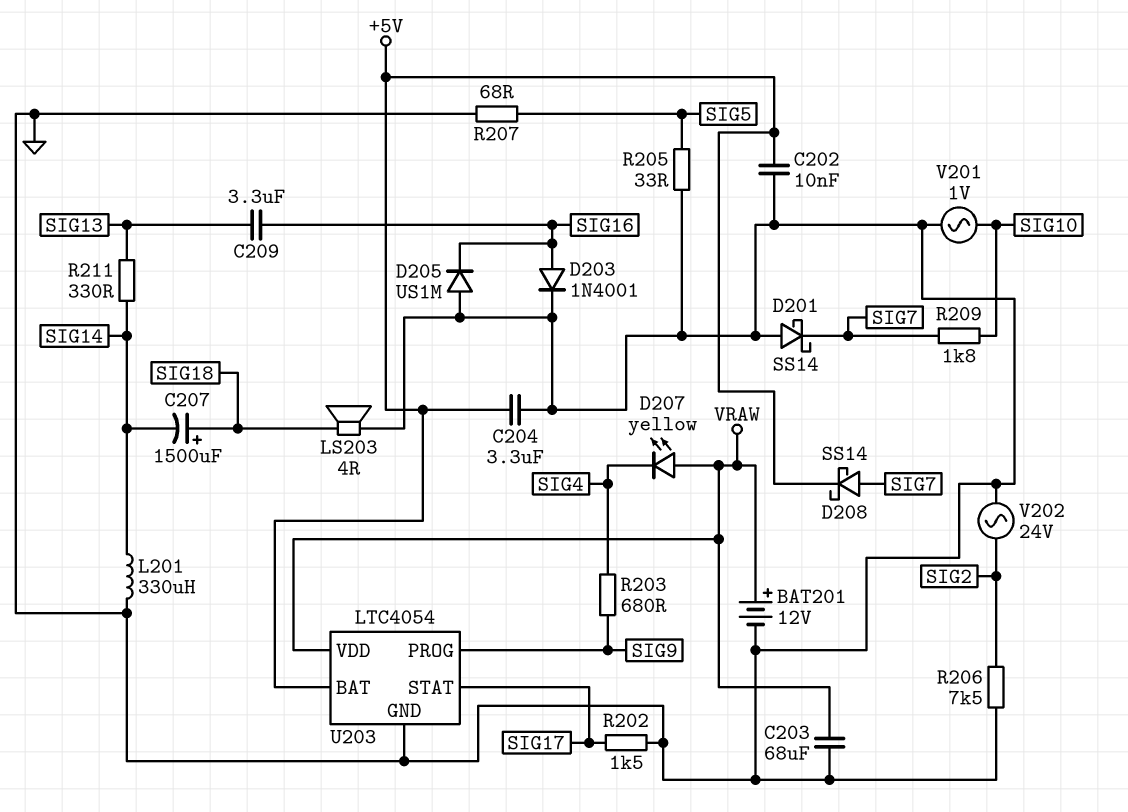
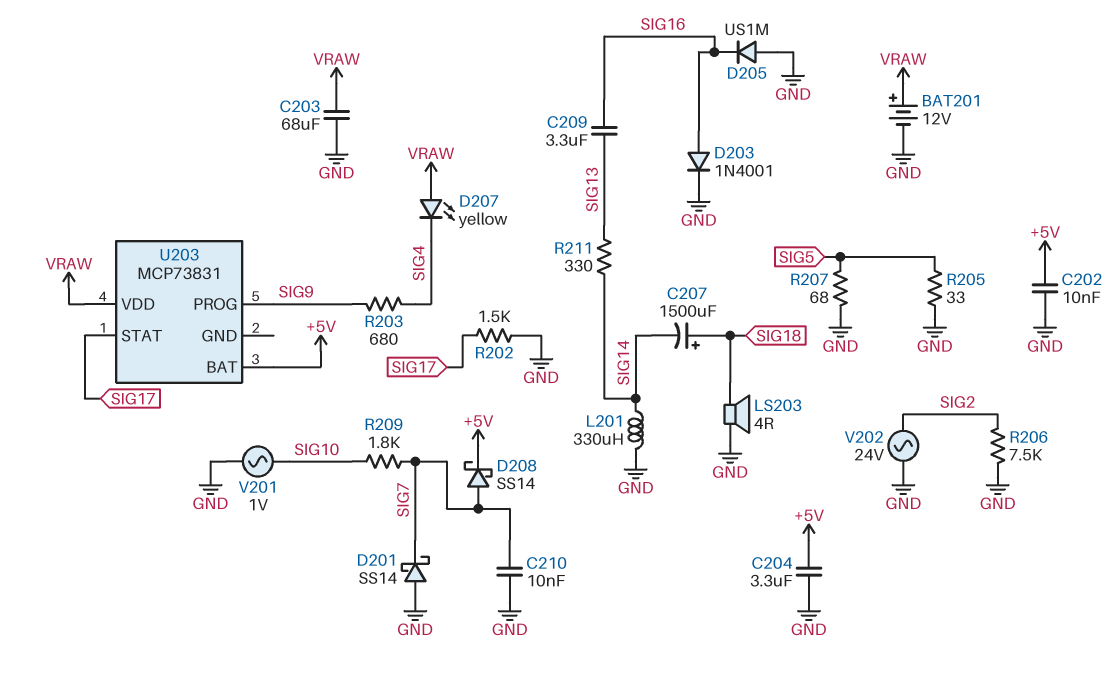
C210: none -> 10nF (GND, SIG7)
U203: LTC4054 -> MCP73831
U203 pin GND: GND -> none

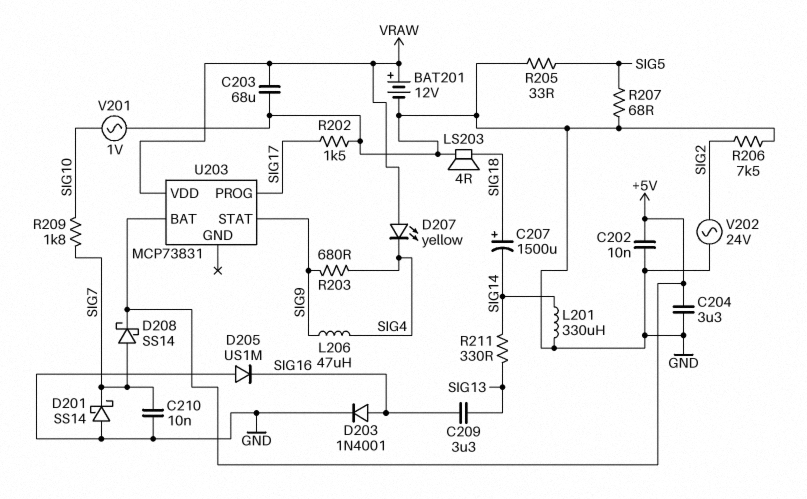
L206: none -> 47uH (SIG4, SIG9)
U203 pin PROG: SIG9 -> SIG17
U203 pin STAT: SIG17 -> SIG9

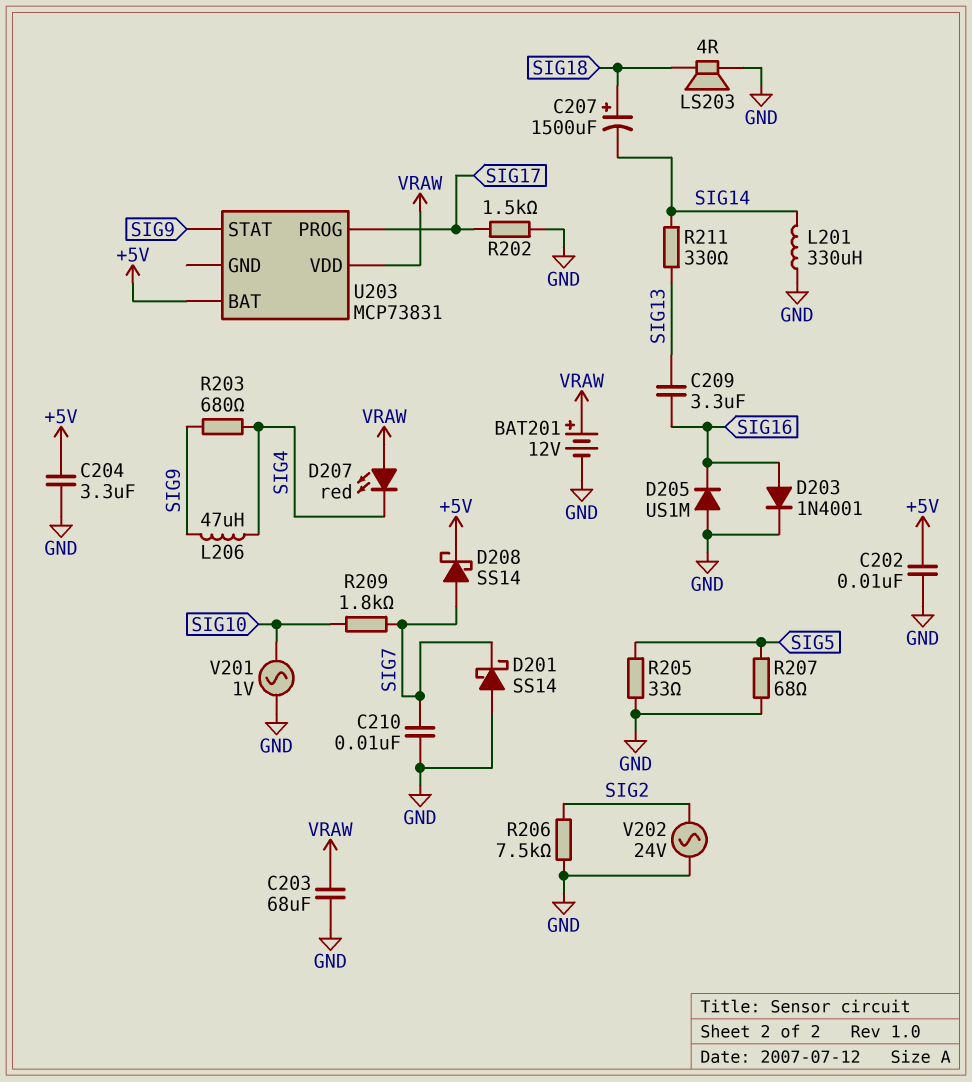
D207: LED yellow (A VRAW, K SIG4) -> LED red (A VRAW, K SIG4)

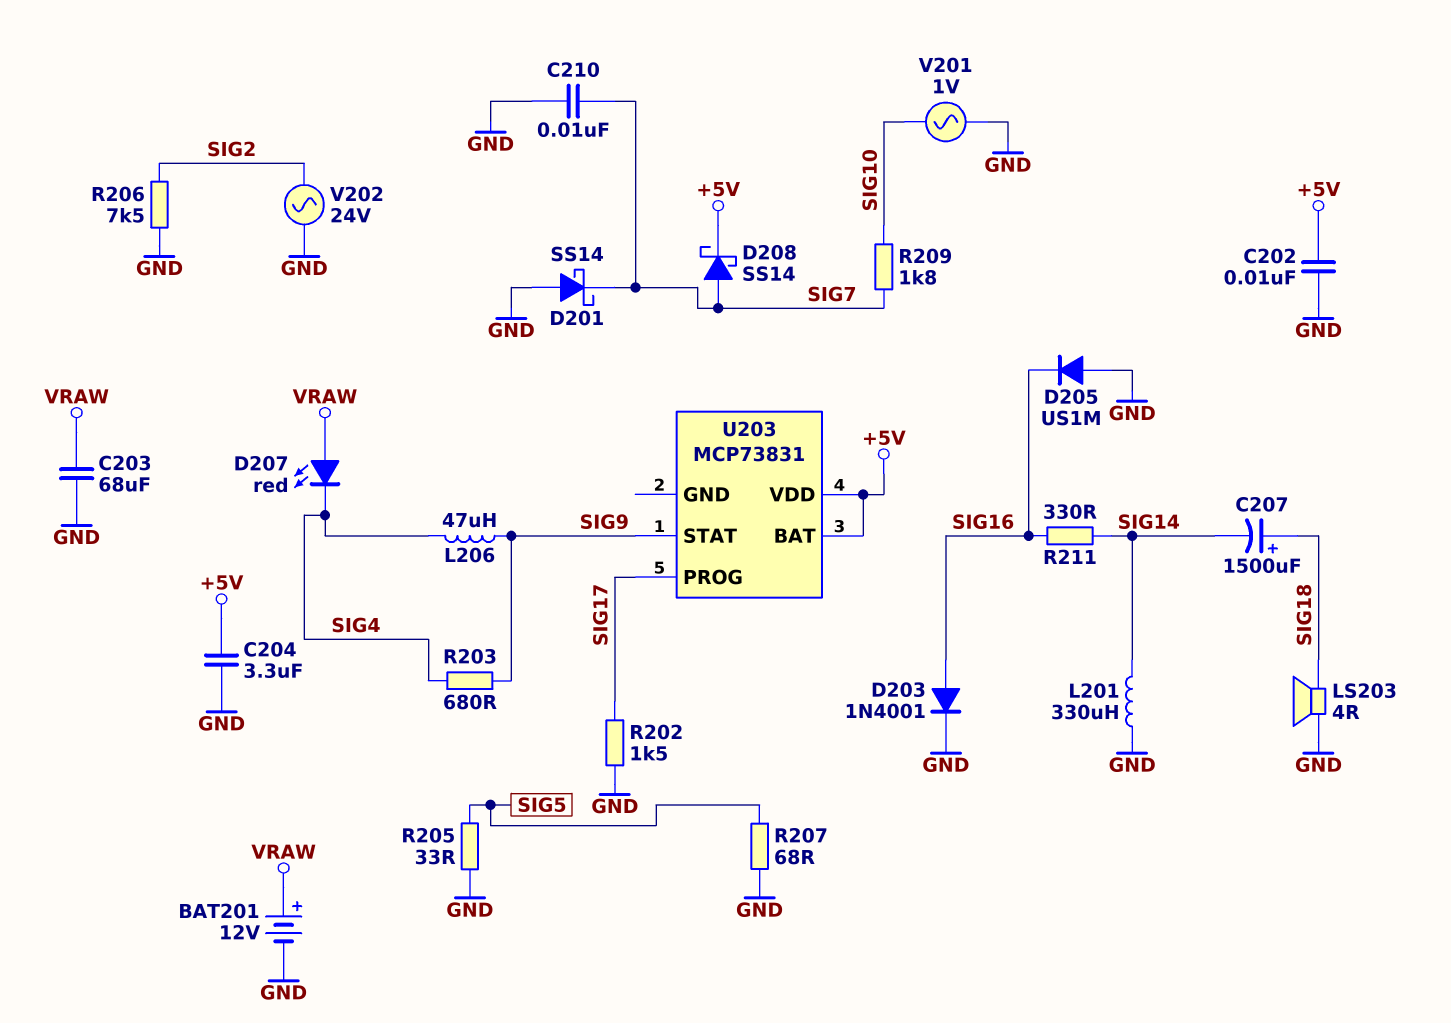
C209: 3.3uF (SIG13, SIG16) -> none
R211: 330 (SIG13, SIG14) -> 330 (SIG14, SIG16)
U203 pin VDD: VRAW -> +5V

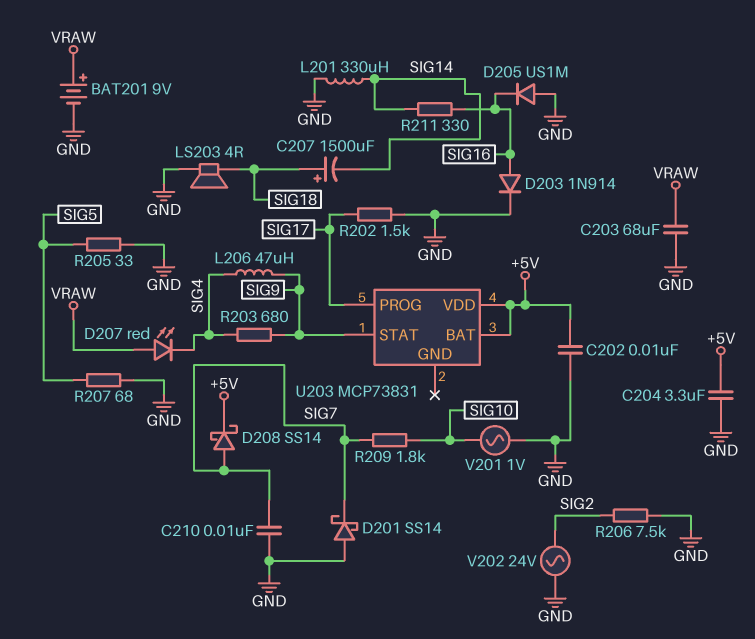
BAT201: 12V (plus VRAW, minus GND) -> 9V (plus VRAW, minus GND)
D203: diode 1N4001 (A SIG16, K GND) -> diode 1N914 (A SIG16, K GND)

